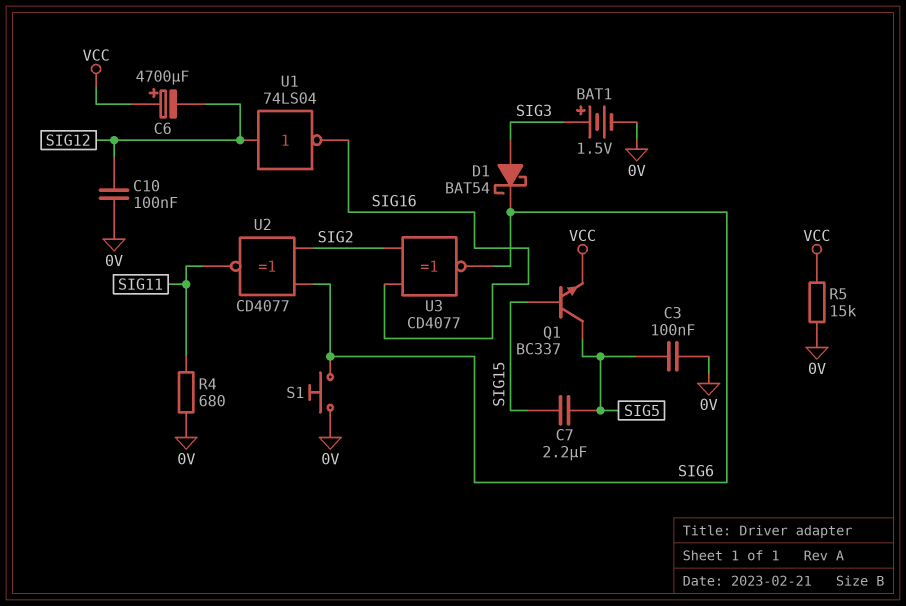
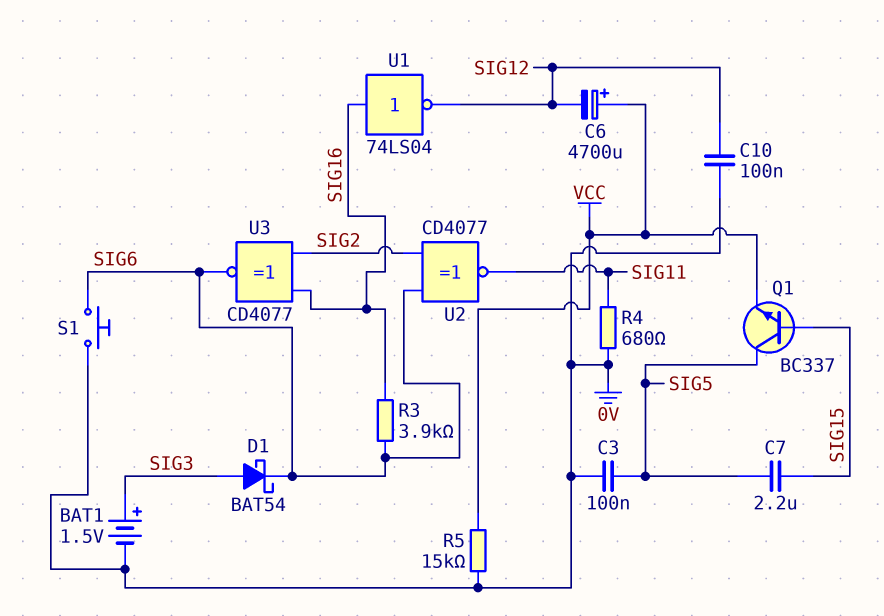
R3: none -> 3.9k (SIG6, SIG16)
U1: NOT 74LS04 (in SIG12, out SIG16) -> NOT 74LS04 (in SIG16, out SIG12)

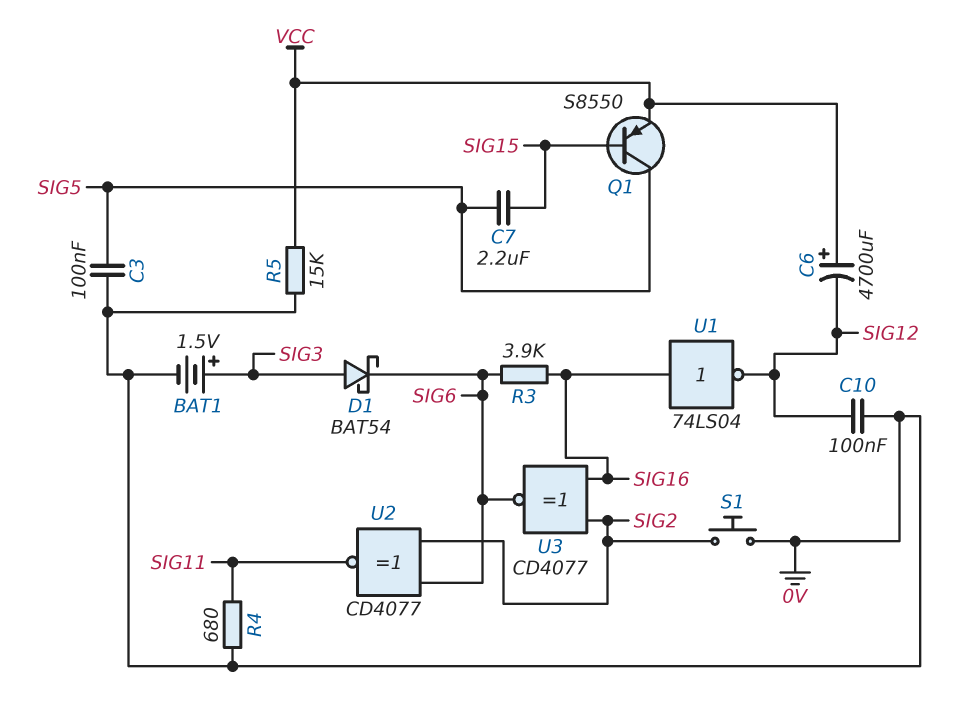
Q1: NPN BC337 (B SIG15, C SIG5, E VCC) -> PNP S8550 (B SIG15, C SIG5, E VCC)
S1: button (0V, SIG6) -> button (0V, SIG2)

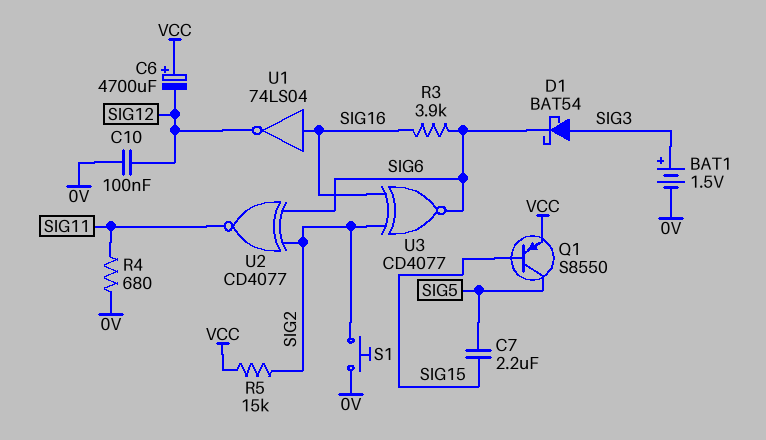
C3: 100nF (0V, SIG5) -> none
R5: 15k (0V, VCC) -> 15k (SIG2, VCC)

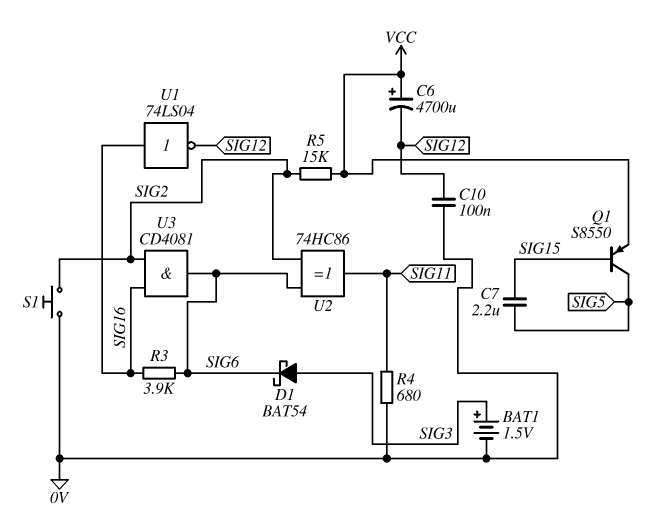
U2: XNOR CD4077 (in SIG2, in SIG6, out SIG11) -> XOR 74HC86 (in SIG2, in SIG6, out SIG11)
U3: XNOR CD4077 (in SIG2, in SIG16, out SIG6) -> AND CD4081 (in SIG2, in SIG16, out SIG6)

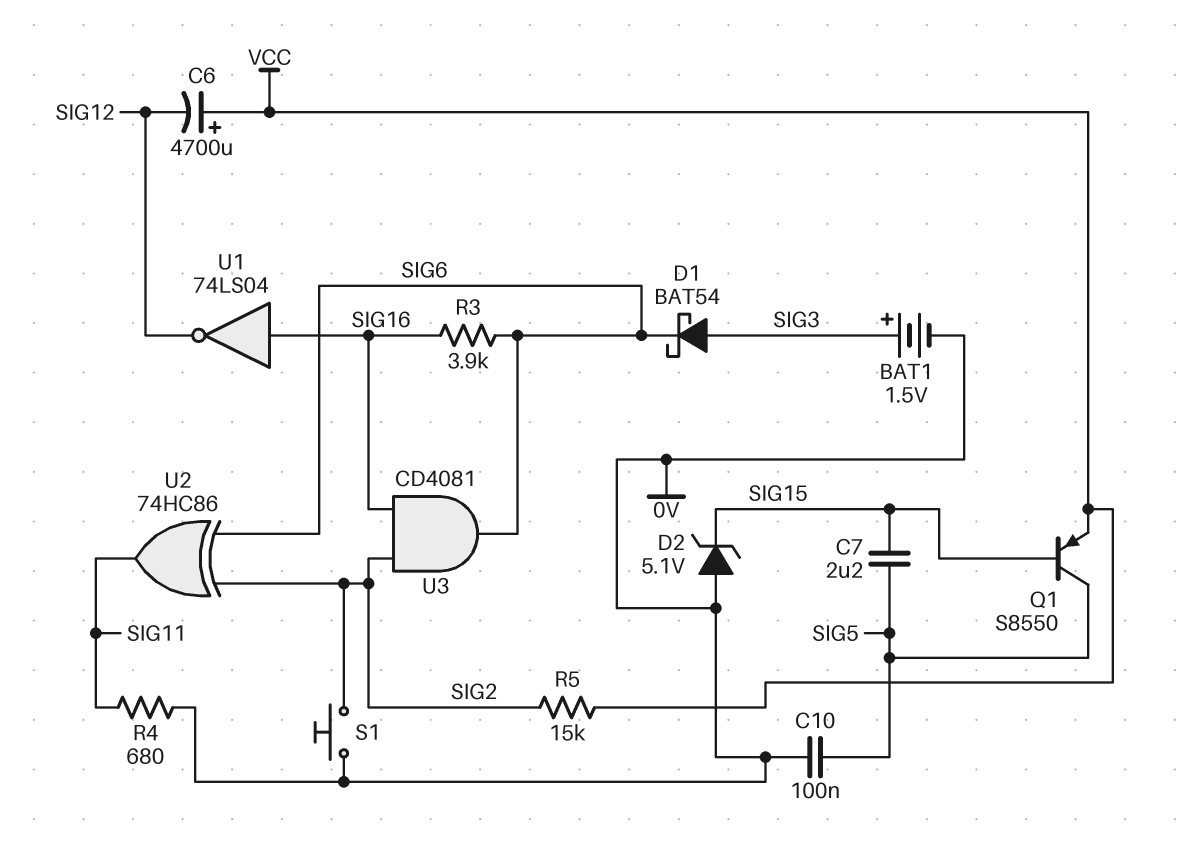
C10: 100nF (0V, SIG12) -> 100nF (0V, SIG5)
D2: none -> zener 5.1V (A 0V, K SIG15)

